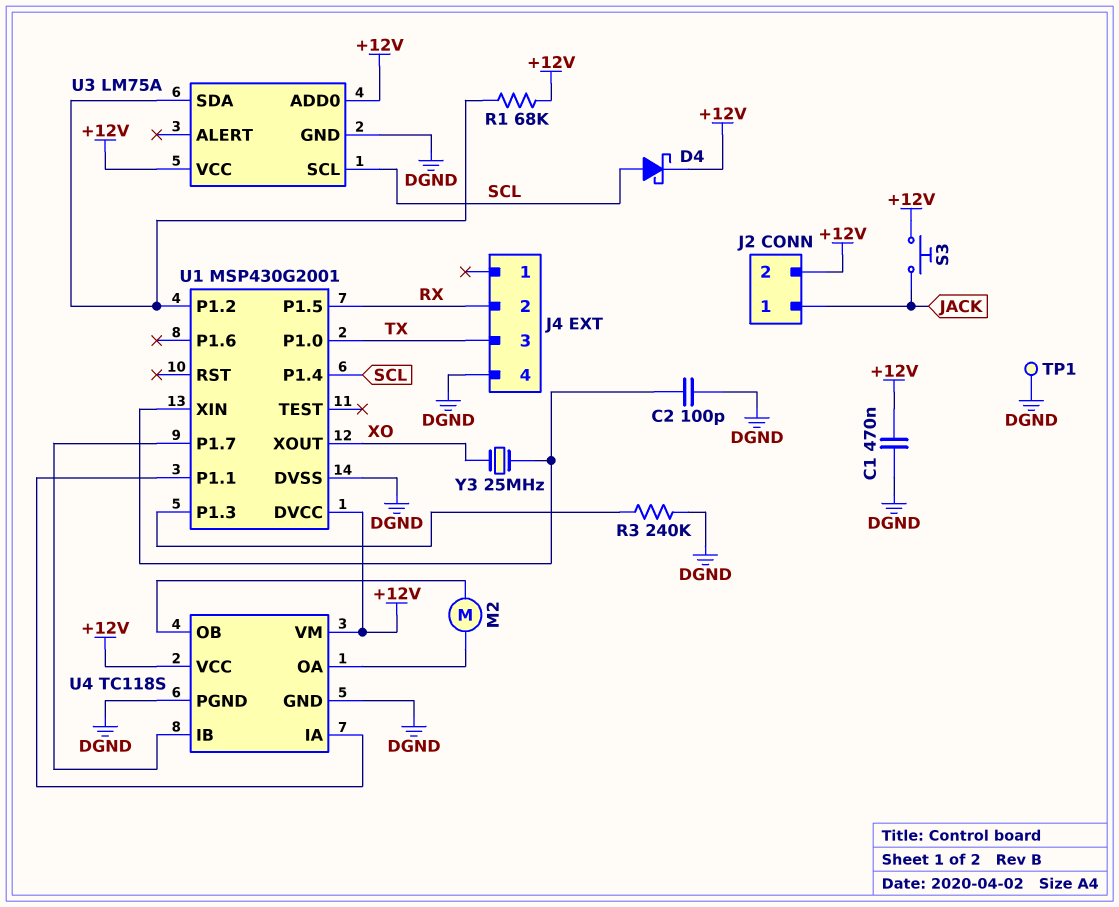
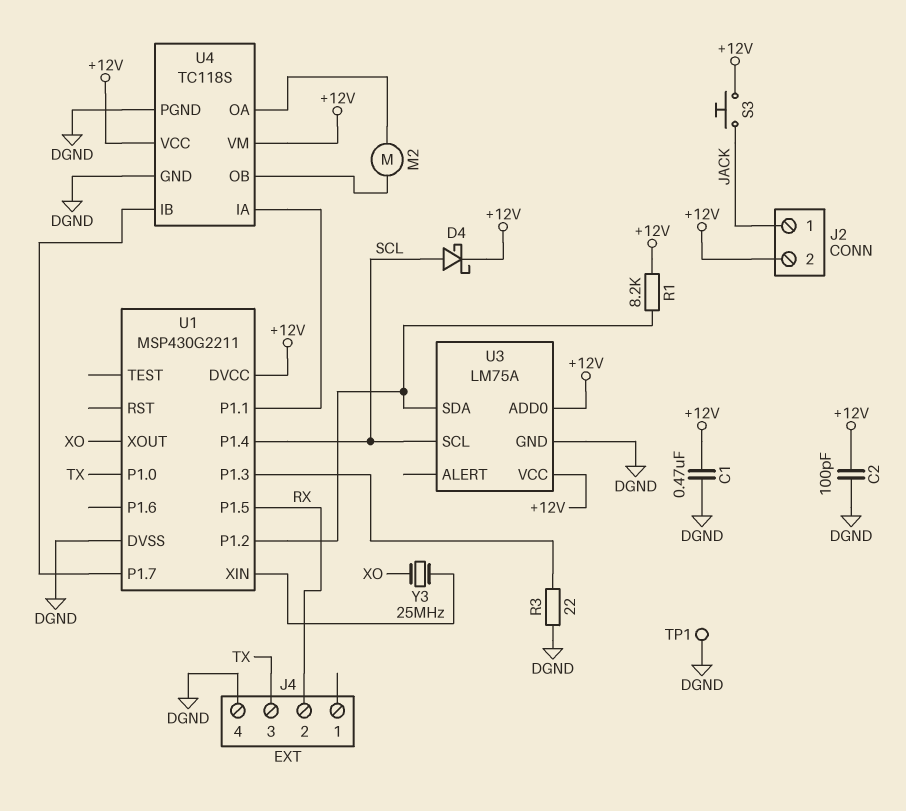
C2: 100pF (DGND, U1/XIN) -> 100pF (+12V, DGND)
R1: 68k (+12V, U1/P1.2) -> 8.2k (+12V, U1/P1.2)
R3: 240k (DGND, U1/P1.3) -> 22 (DGND, U1/P1.3)
U1: MSP430G2001 -> MSP430G2211

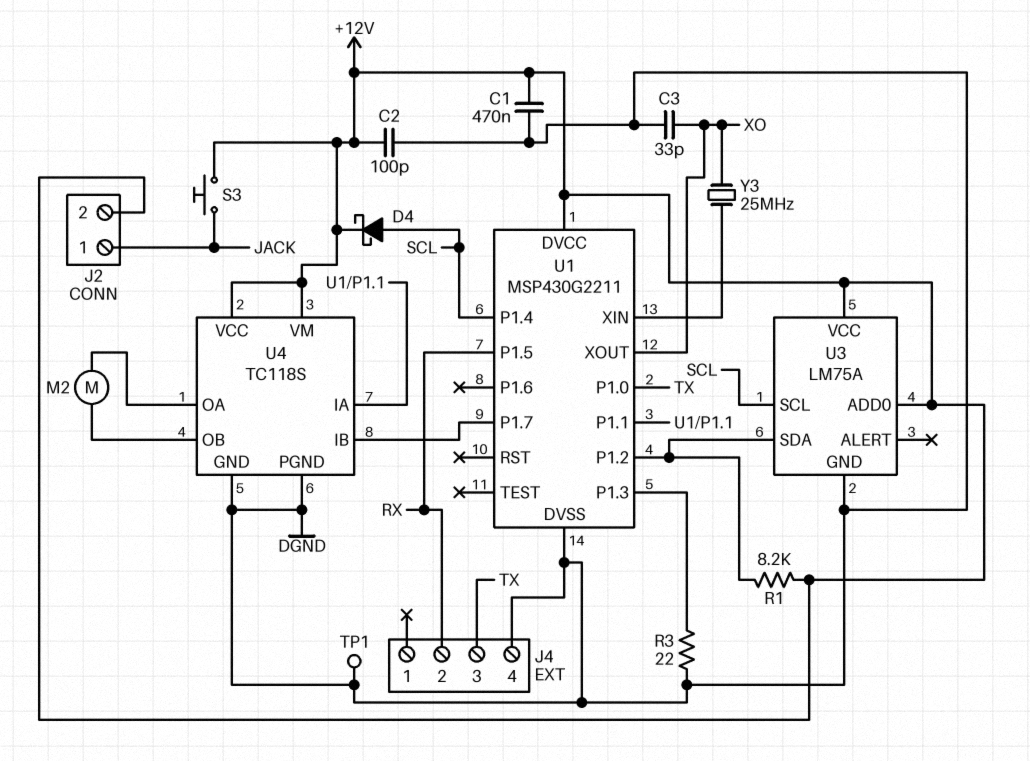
C3: none -> 33pF (DGND, XO)

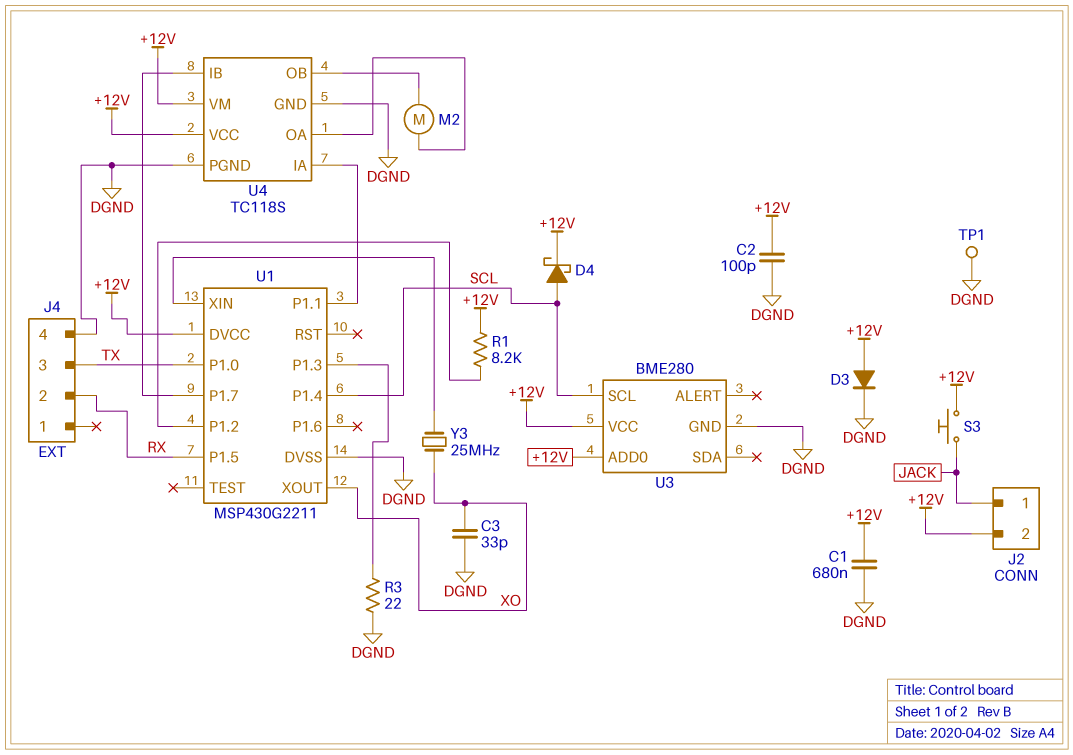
C1: 470nF (+12V, DGND) -> 680nF (+12V, DGND)
D3: none -> diode (A +12V, K DGND)
U3: LM75A -> BME280
U3 pin SDA: U1/P1.2 -> none

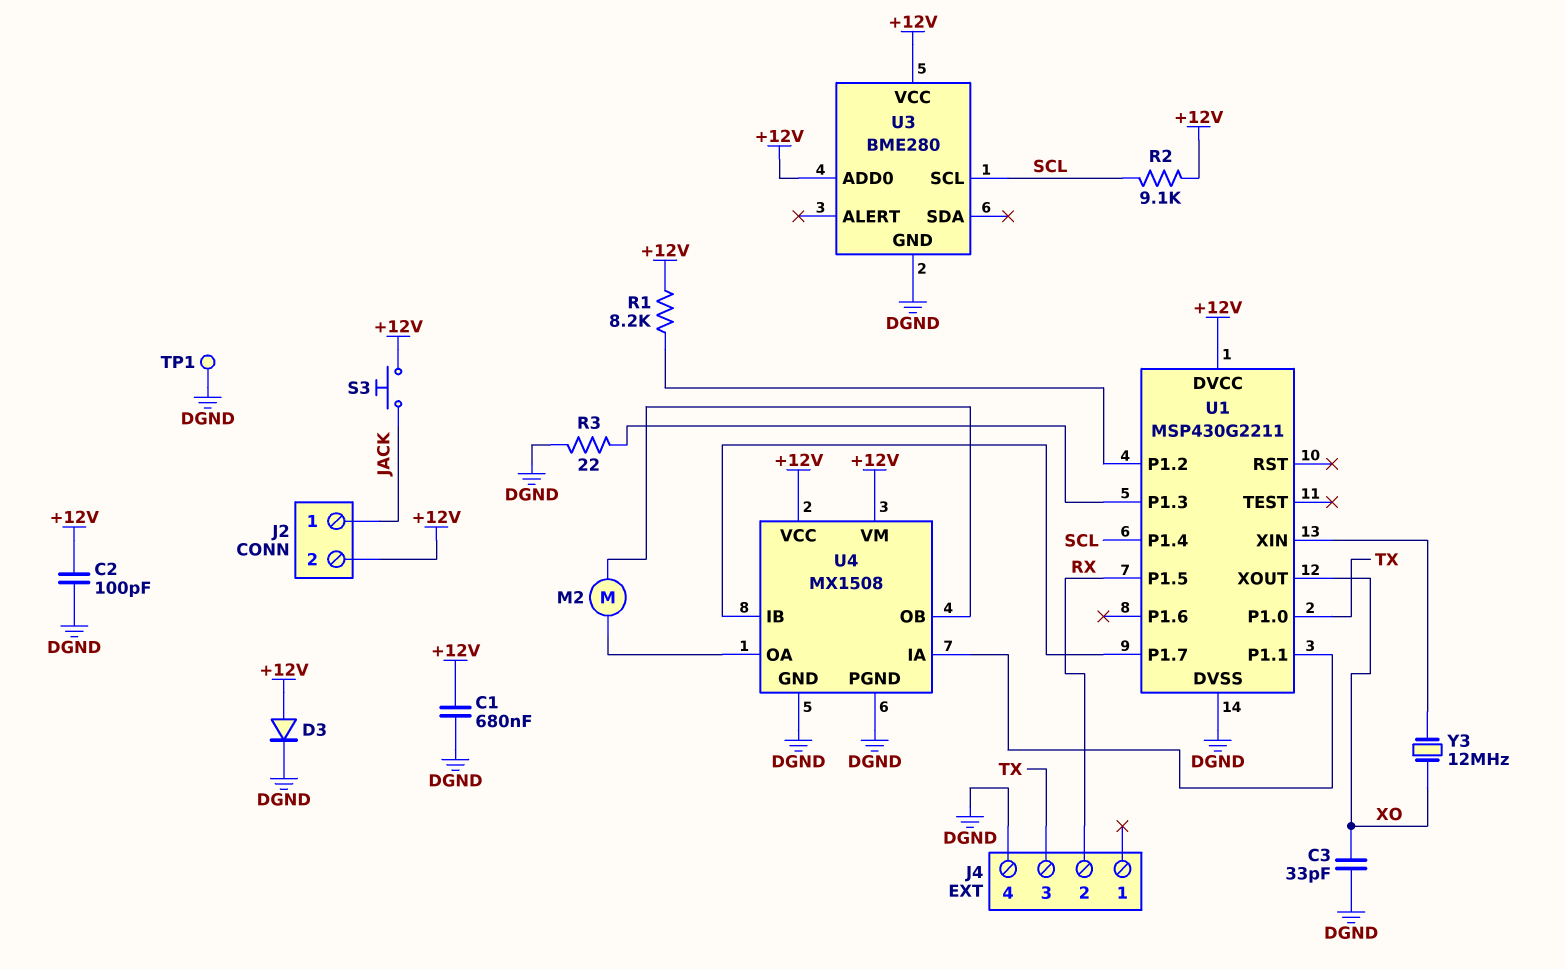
D4: schottky (A SCL, K +12V) -> none
R2: none -> 9.1k (+12V, SCL)
U4: TC118S -> MX1508
Y3: 25MHz (U1/XIN, XO) -> 12MHz (U1/XIN, XO)

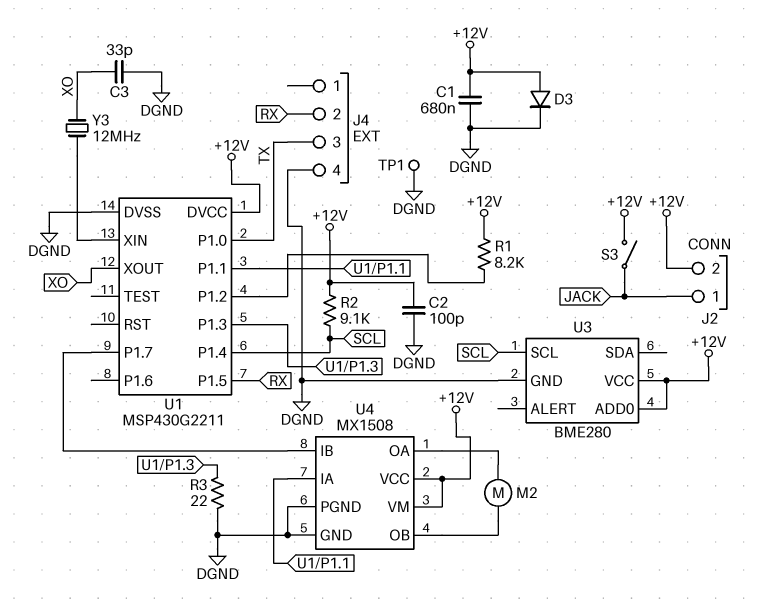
S3: button (+12V, JACK) -> switch (+12V, JACK)

